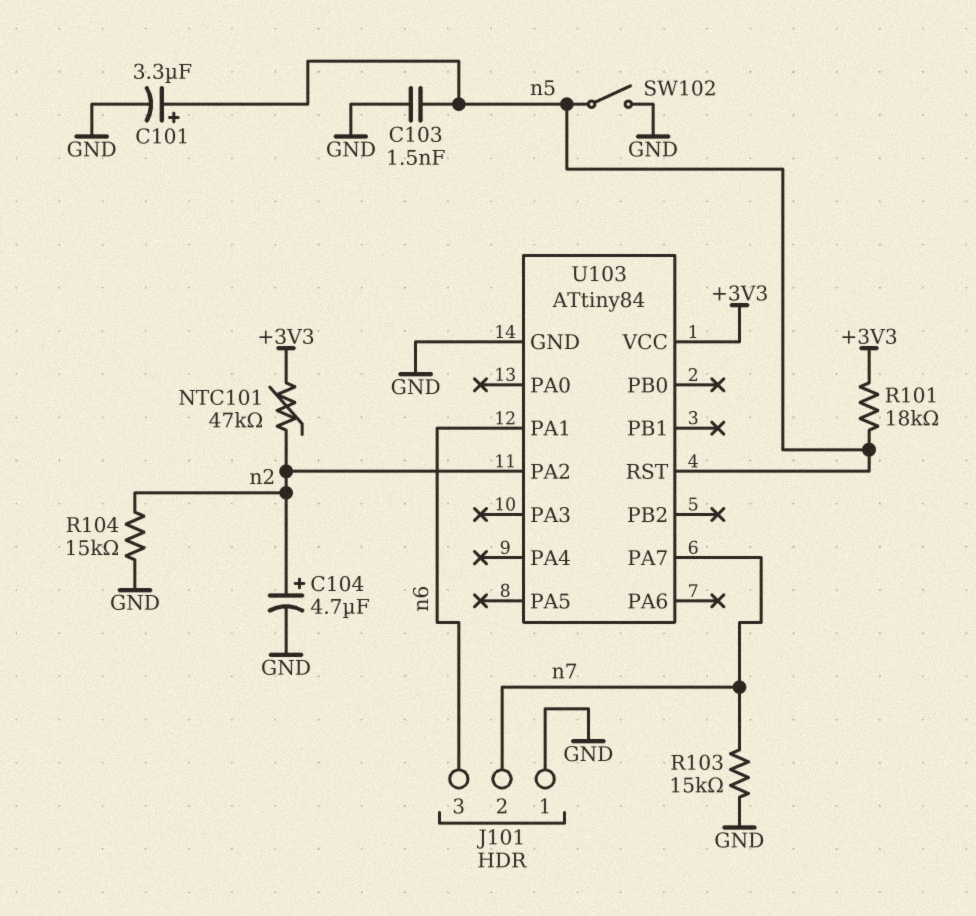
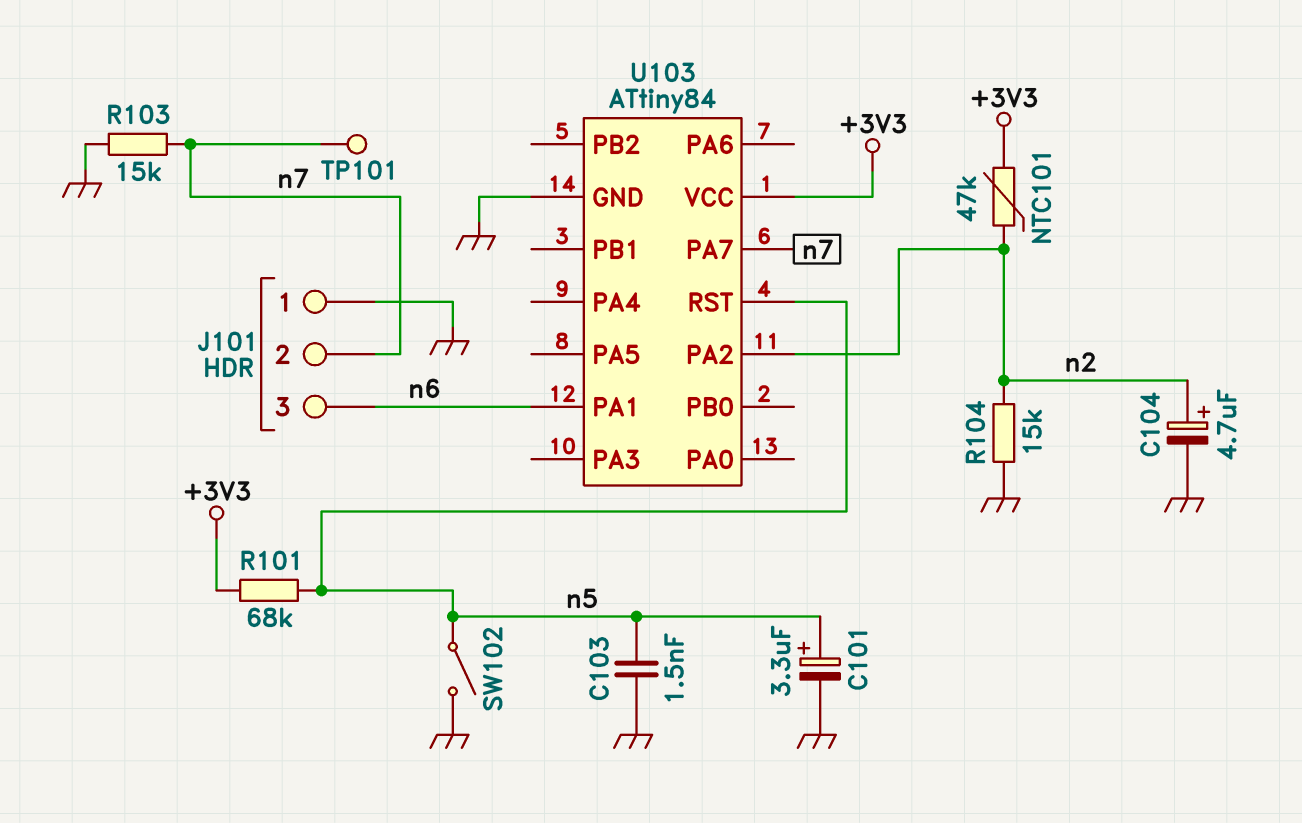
R101: 18k (+3V3, n5) -> 68k (+3V3, n5)
TP101: none -> test point (n7)

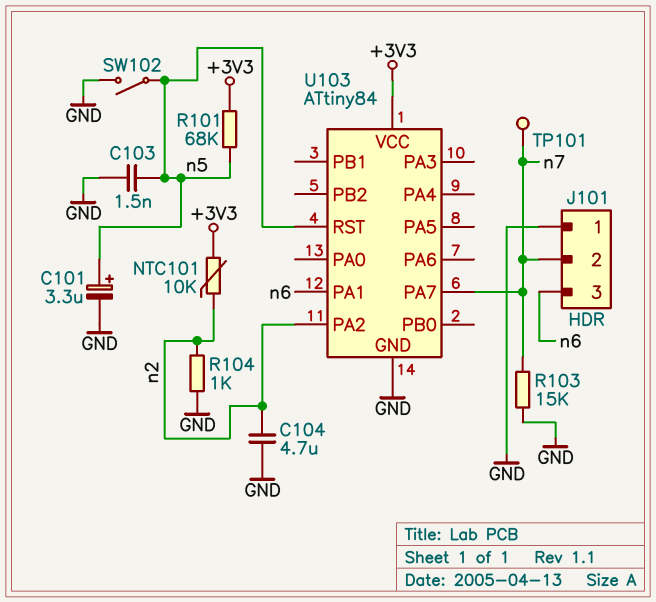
C104: 4.7uF (plus n2, minus GND) -> 4.7uF (GND, n2)
NTC101: 47k (+3V3, n2) -> 10k (+3V3, n2)
R104: 15k (GND, n2) -> 1k (GND, n2)

